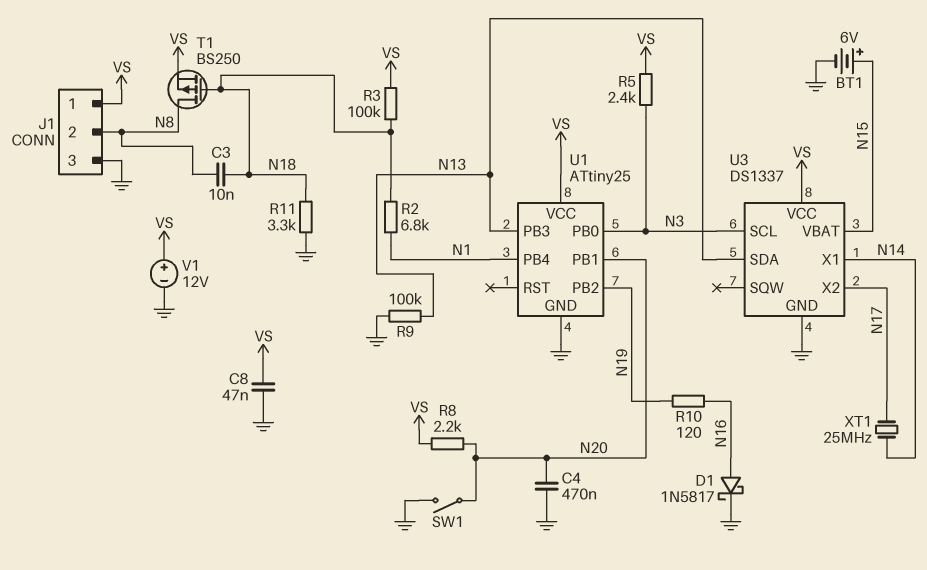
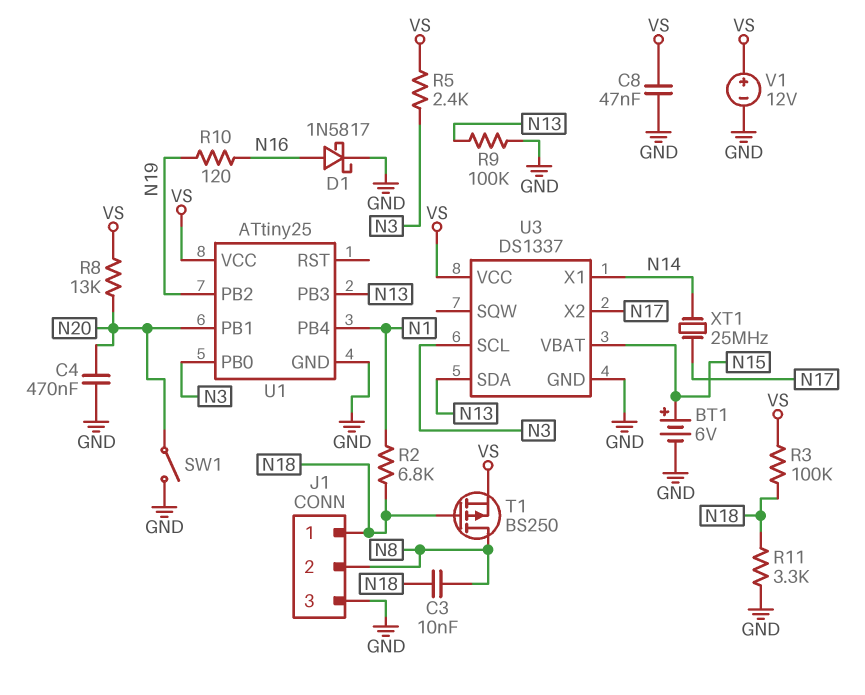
J1 pin 1: VS -> N18
R8: 2.2k (N20, VS) -> 13k (N20, VS)

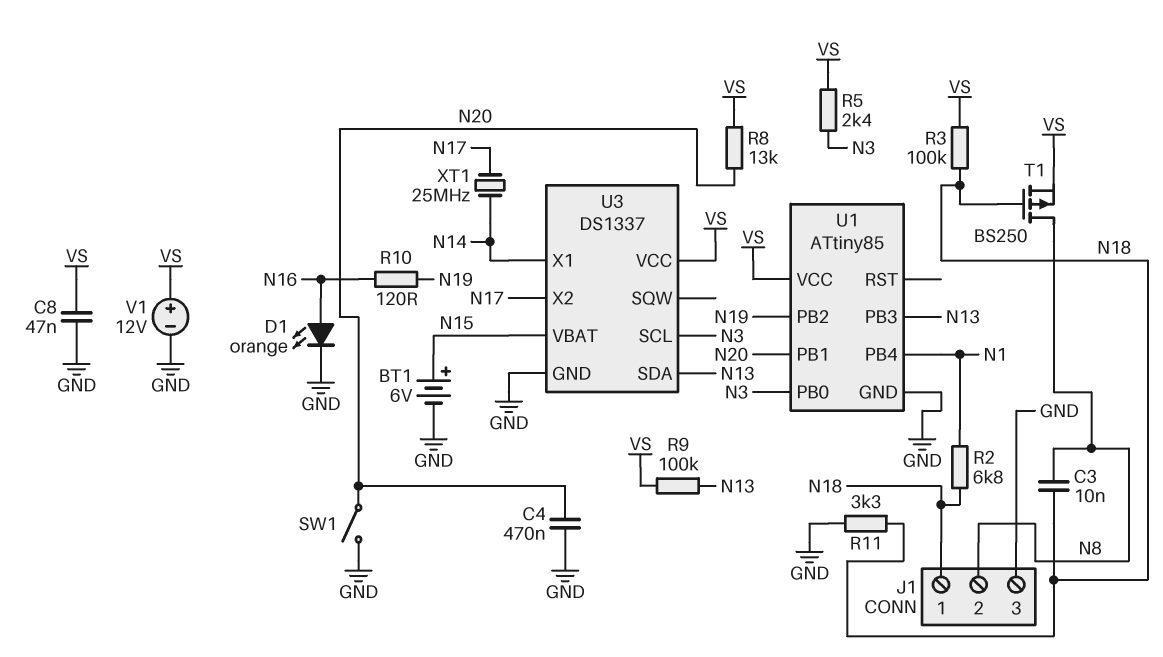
D1: schottky 1N5817 (A N16, K GND) -> LED orange (A N16, K GND)
R9: 100k (GND, N13) -> 100k (N13, VS)
U1: ATtiny25 -> ATtiny85

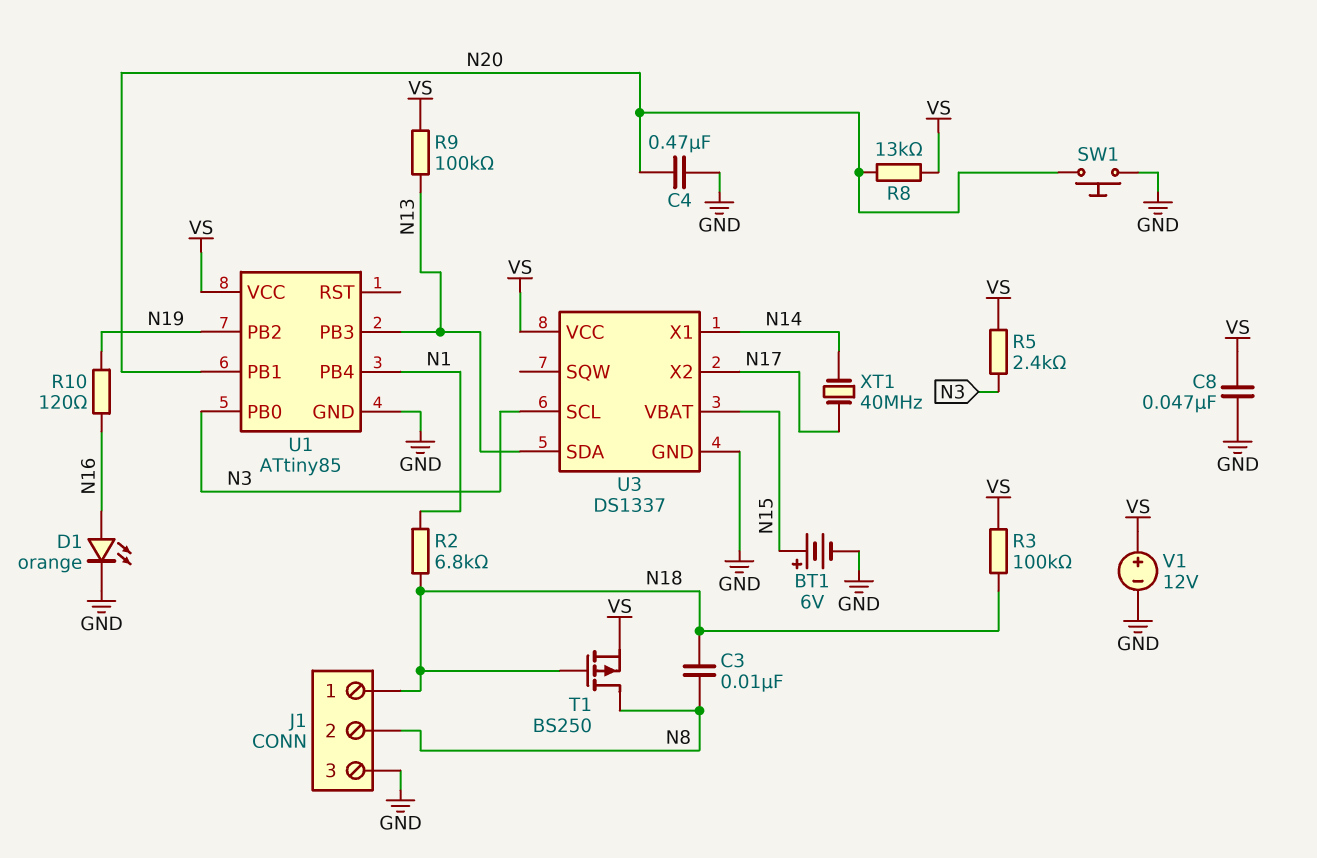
R11: 3.3k (GND, N18) -> none
SW1: switch (GND, N20) -> button (GND, N20)
XT1: 25MHz (N14, N17) -> 40MHz (N14, N17)

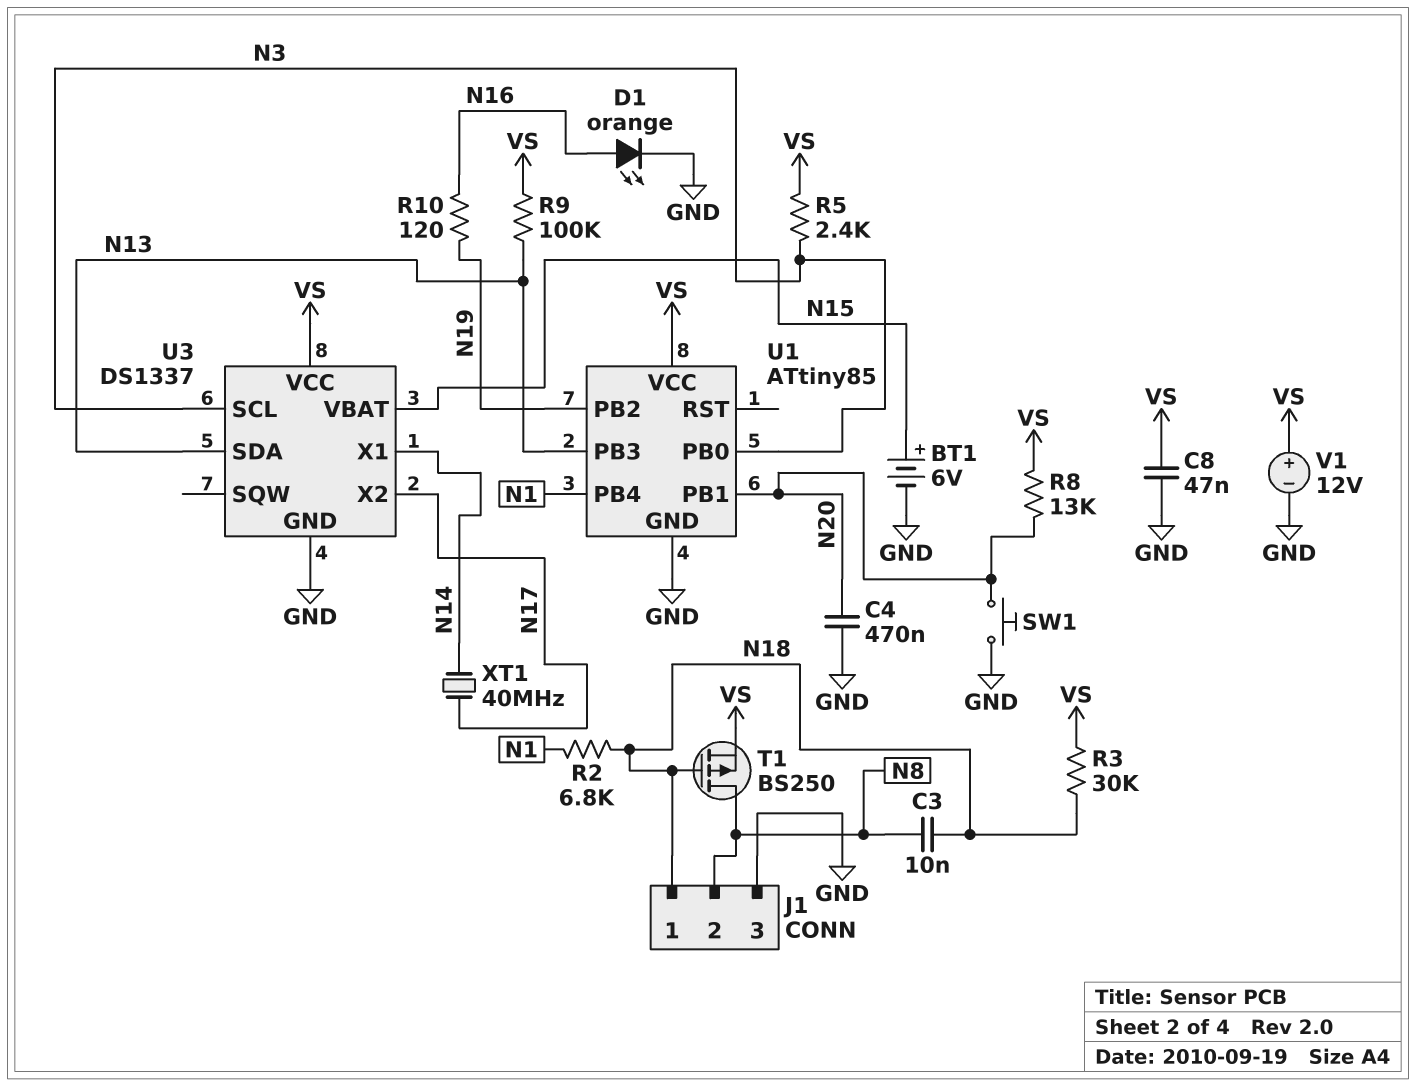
R3: 100k (N18, VS) -> 30k (N18, VS)

